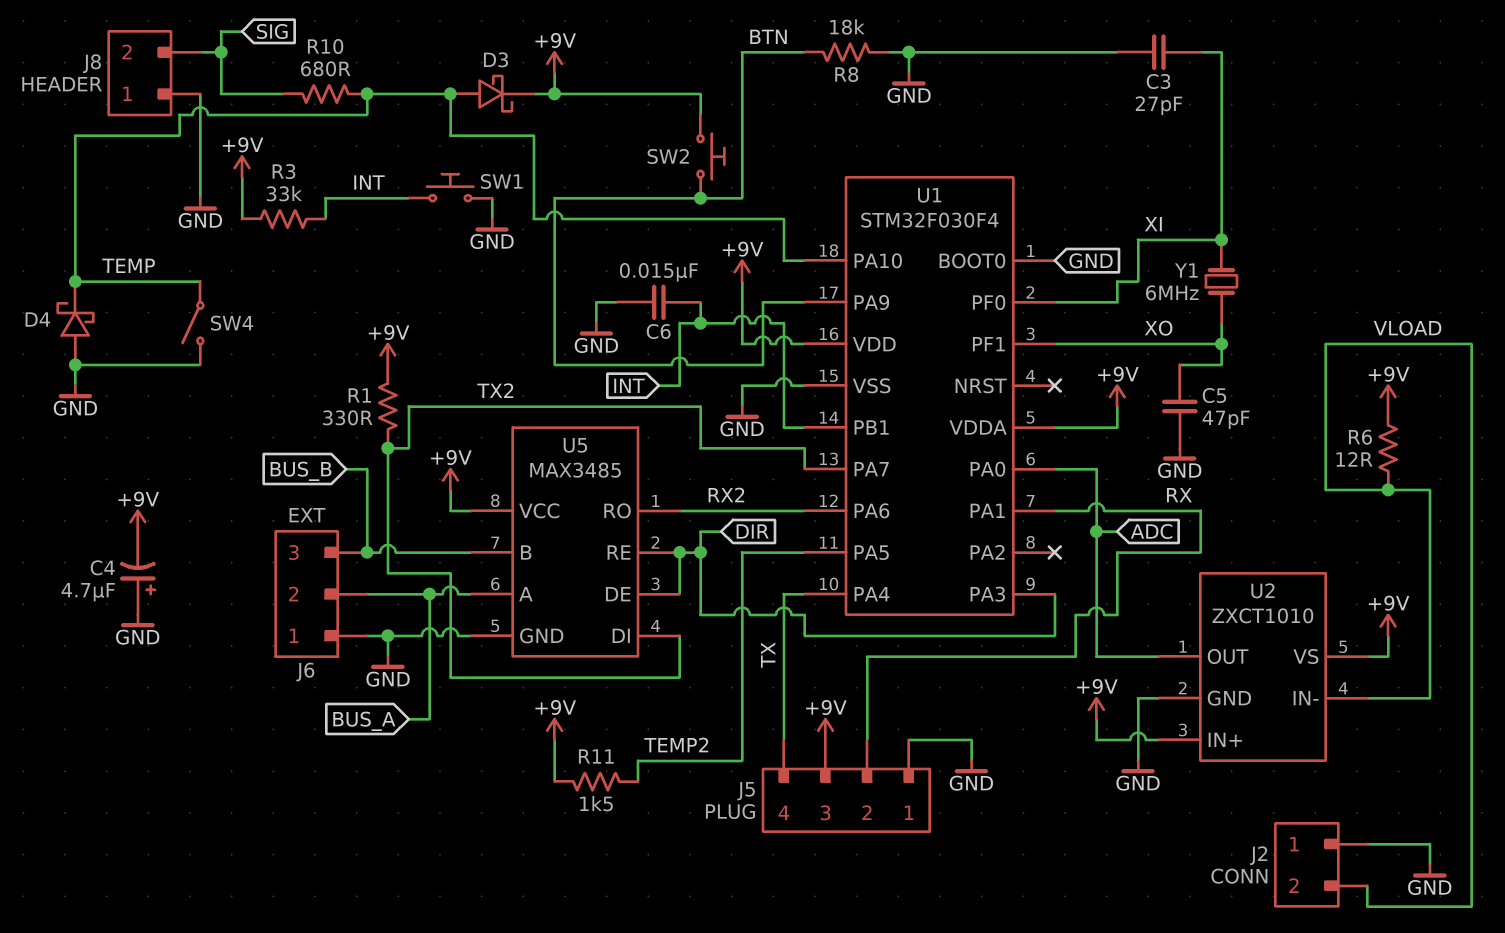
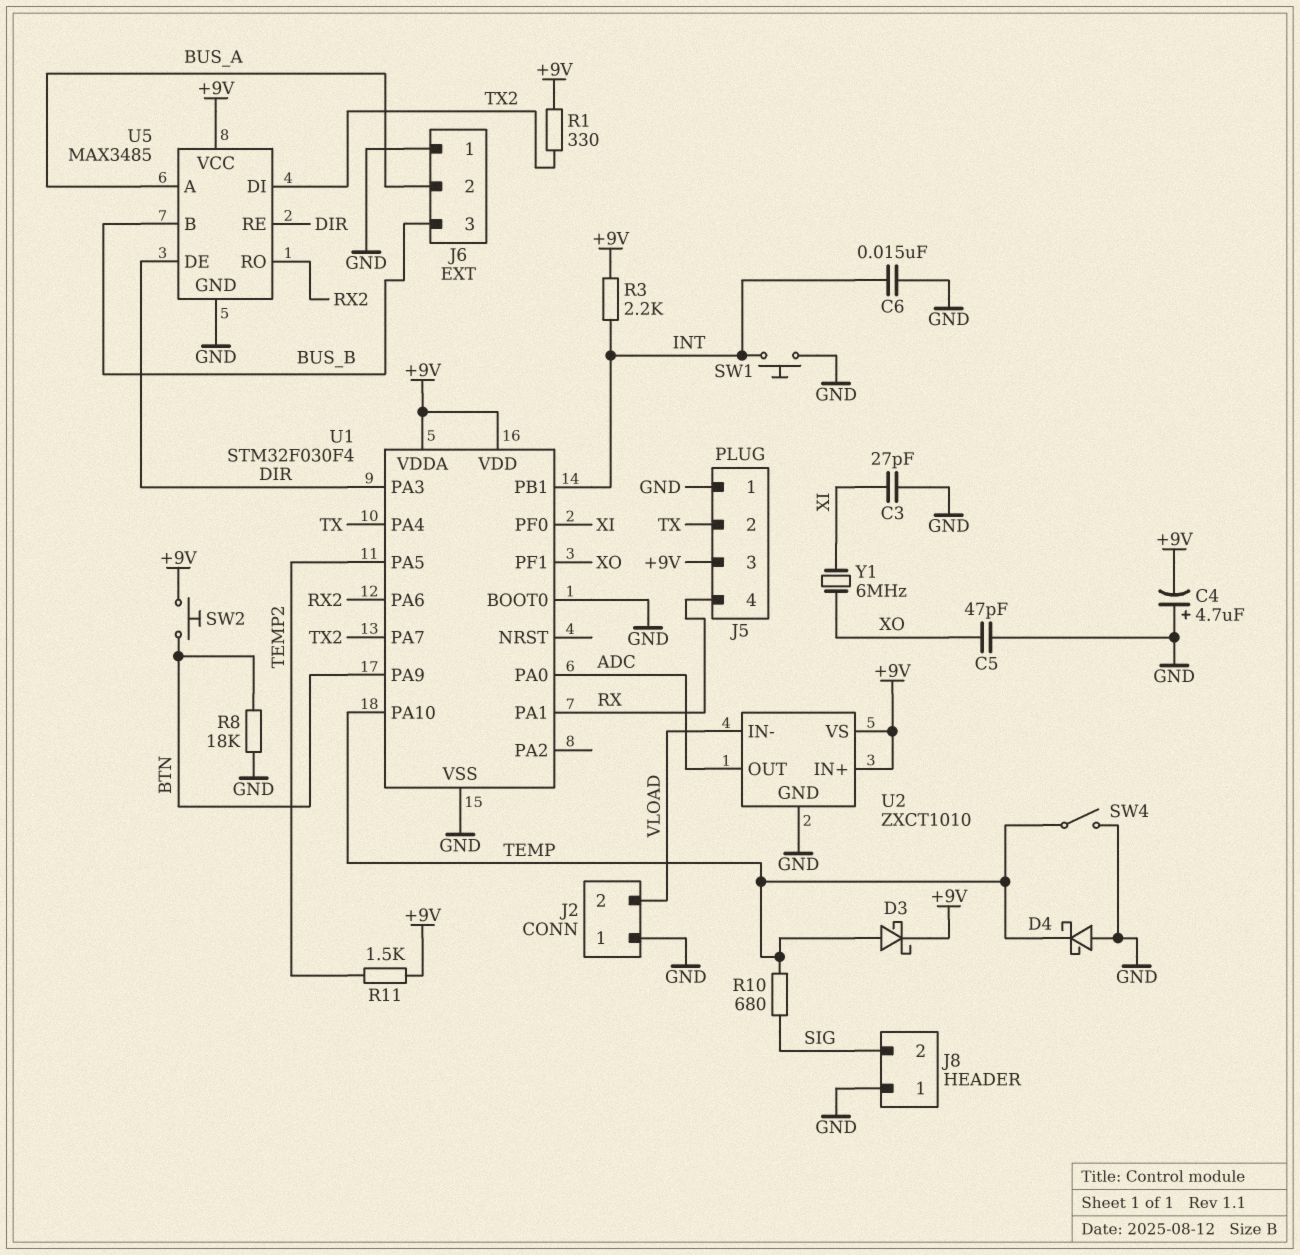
J5 pin 2: RX -> TX
J5 pin 4: TX -> RX
R3: 33k (+9V, INT) -> 2.2k (+9V, INT)
R6: 12 (+9V, VLOAD) -> none

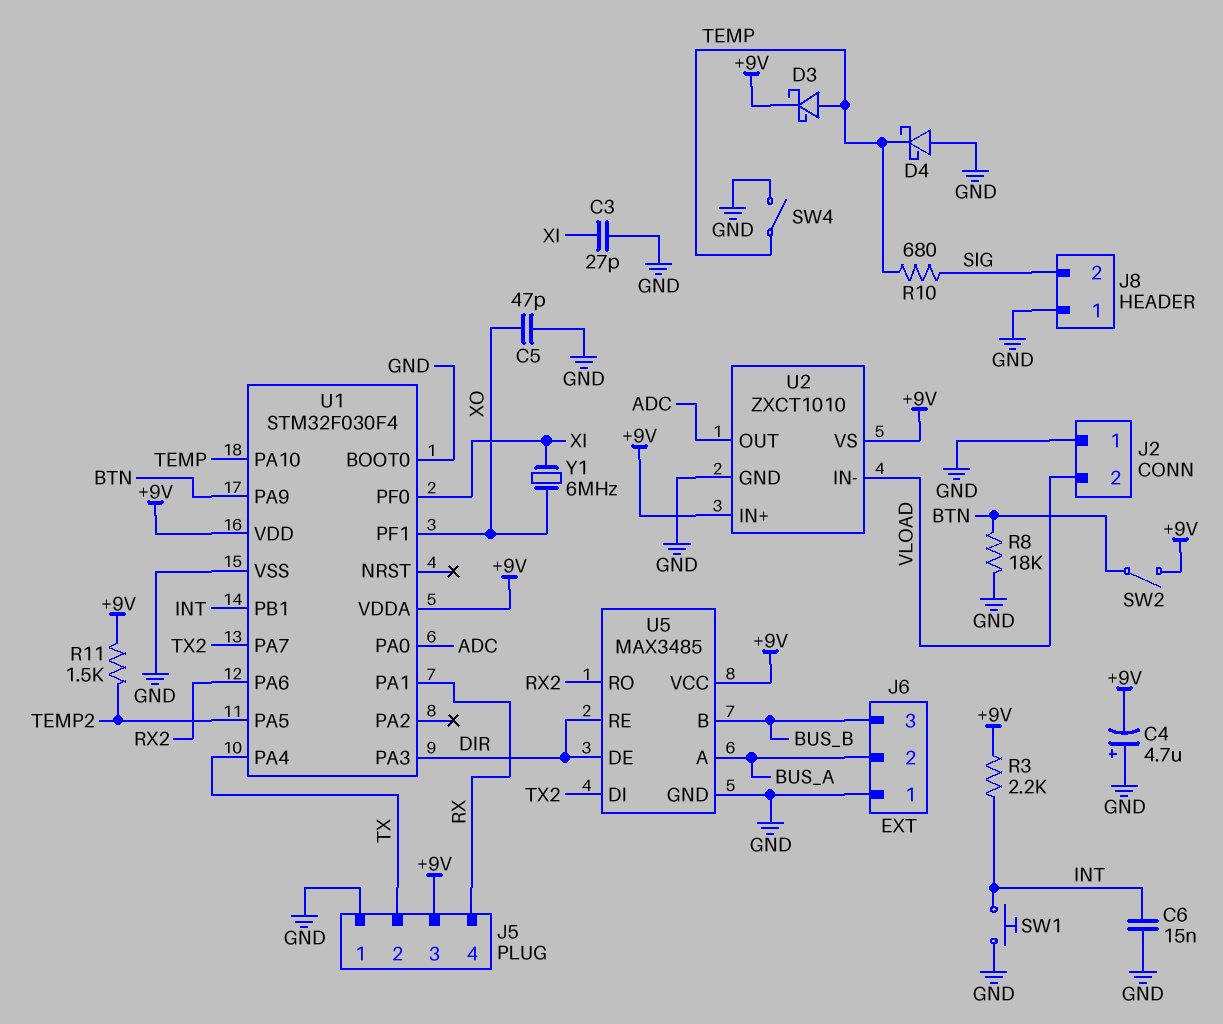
R1: 330 (+9V, TX2) -> none
SW2: button (+9V, BTN) -> switch (+9V, BTN)

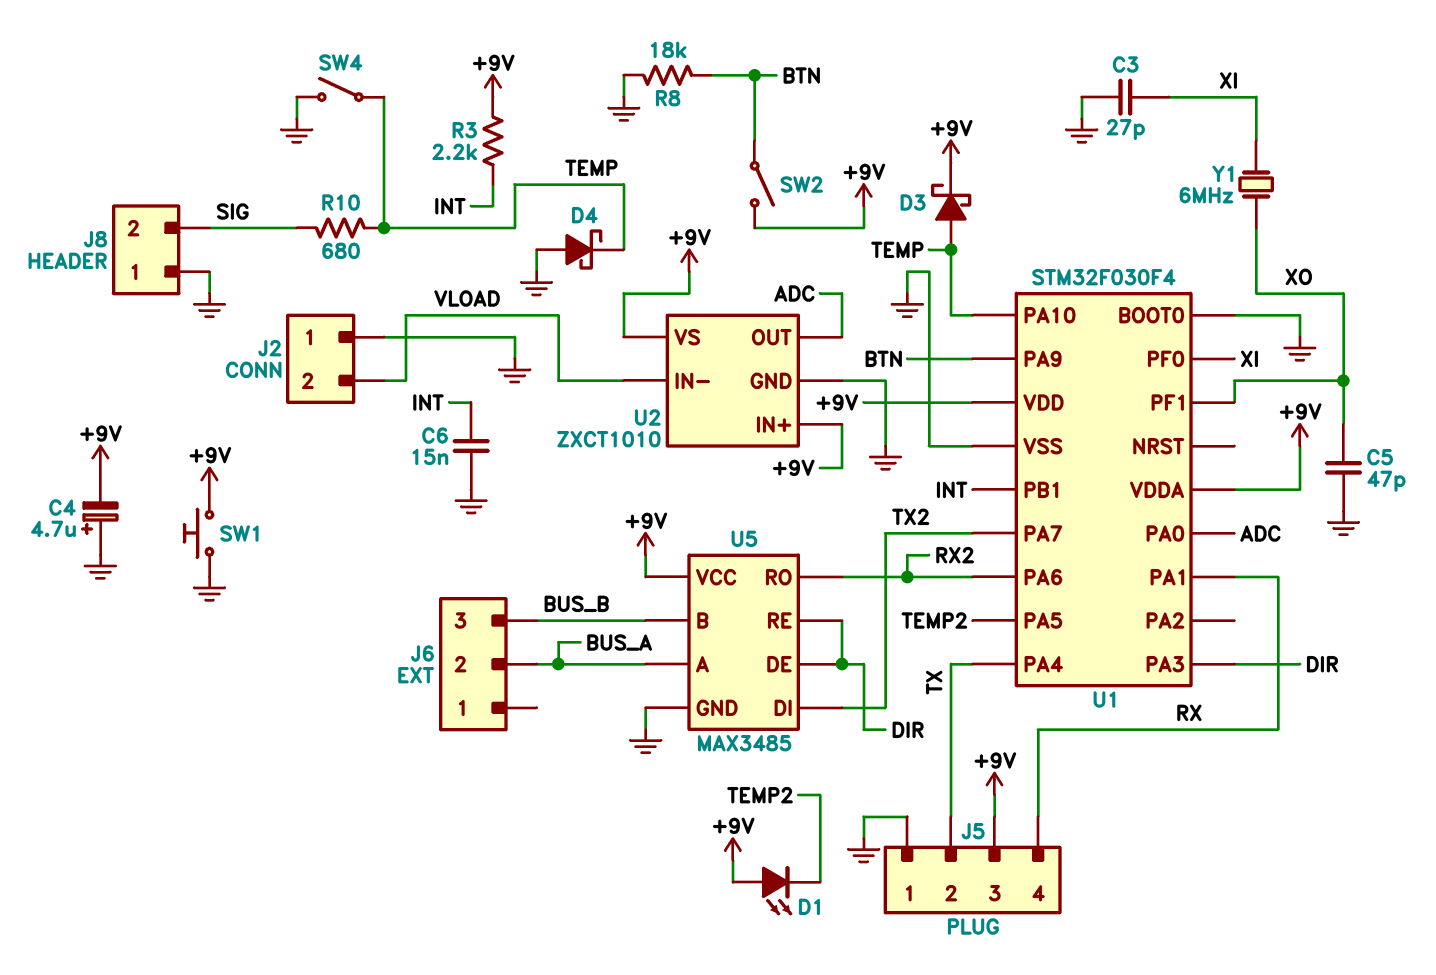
D1: none -> LED (A +9V, K TEMP2)
J6 pin 1: GND -> none
R11: 1.5k (+9V, TEMP2) -> none
SW1: button (GND, INT) -> button (+9V, GND)

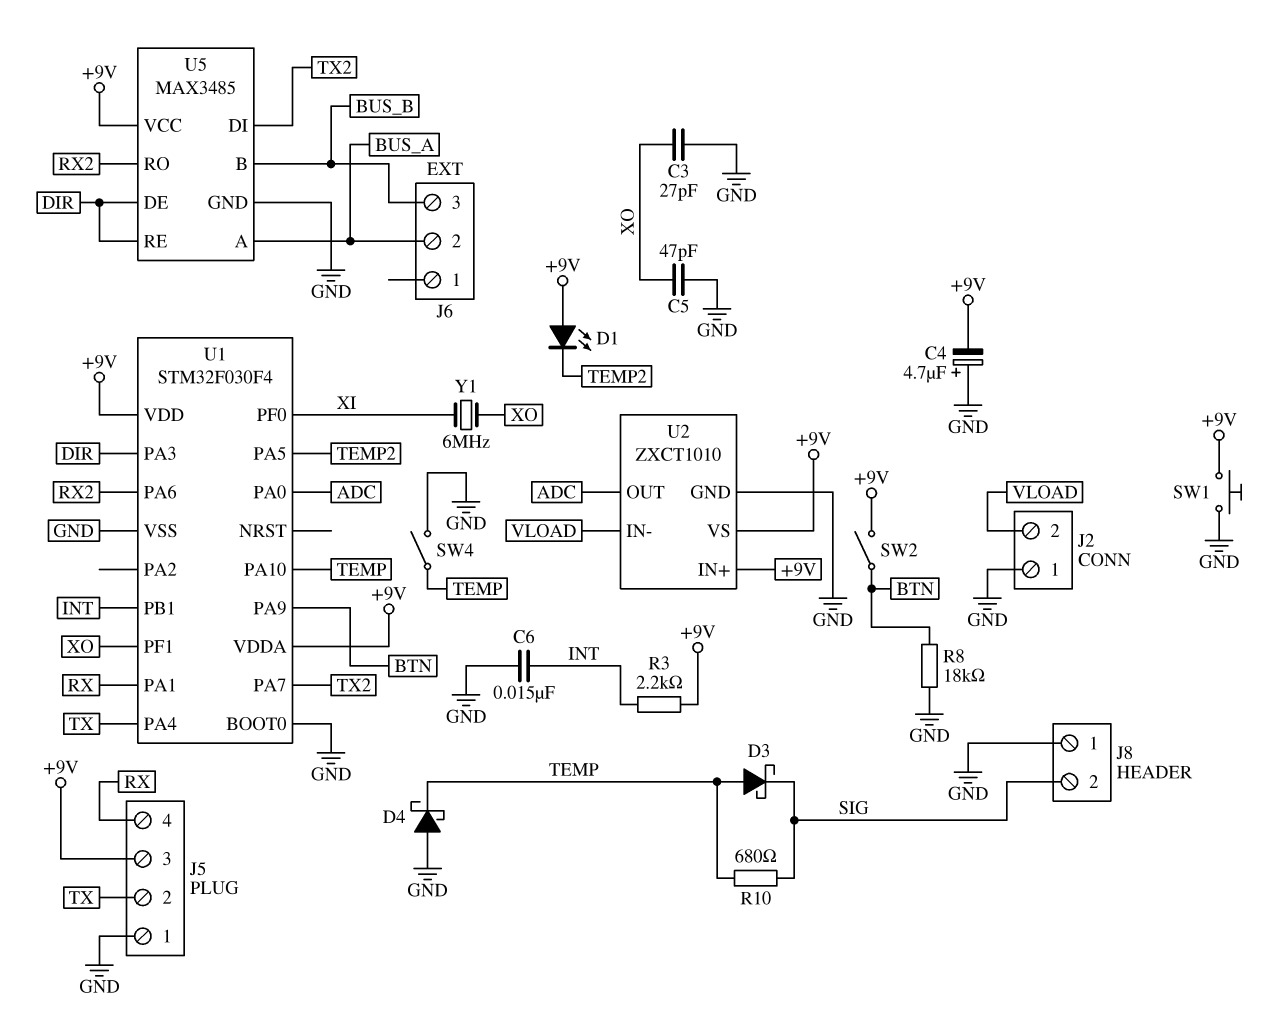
C3: 27pF (GND, XI) -> 27pF (GND, XO)
D3: schottky (A TEMP, K +9V) -> schottky (A TEMP, K SIG)

